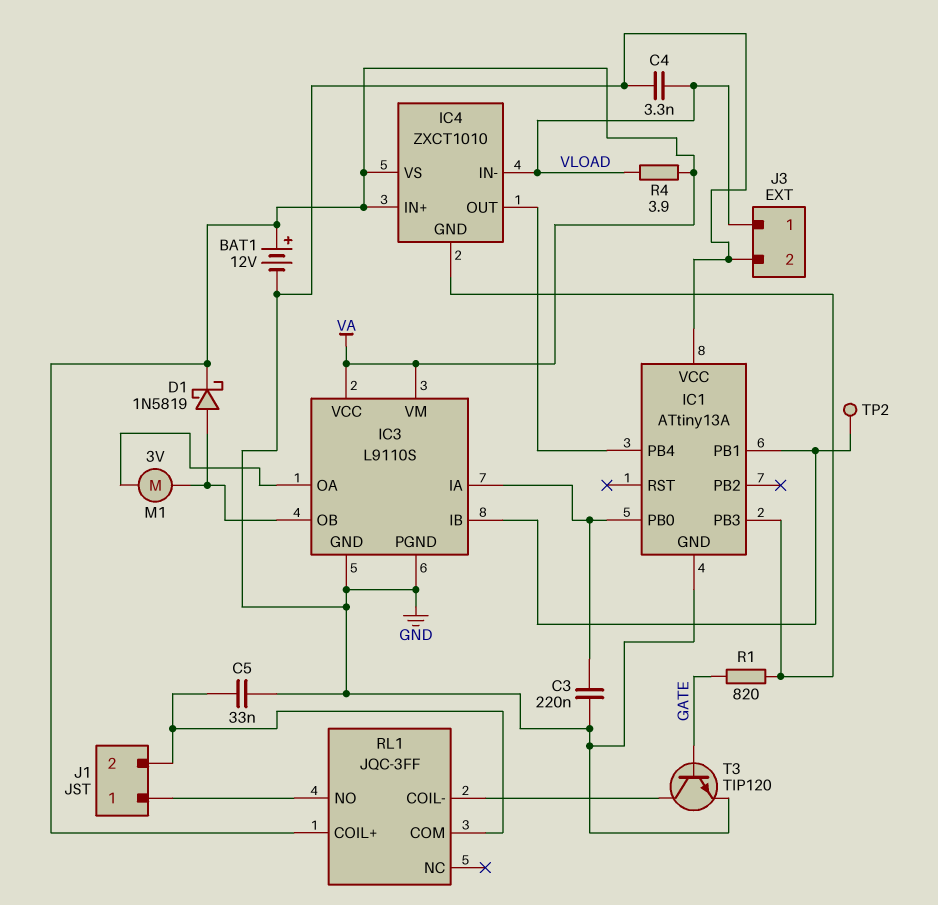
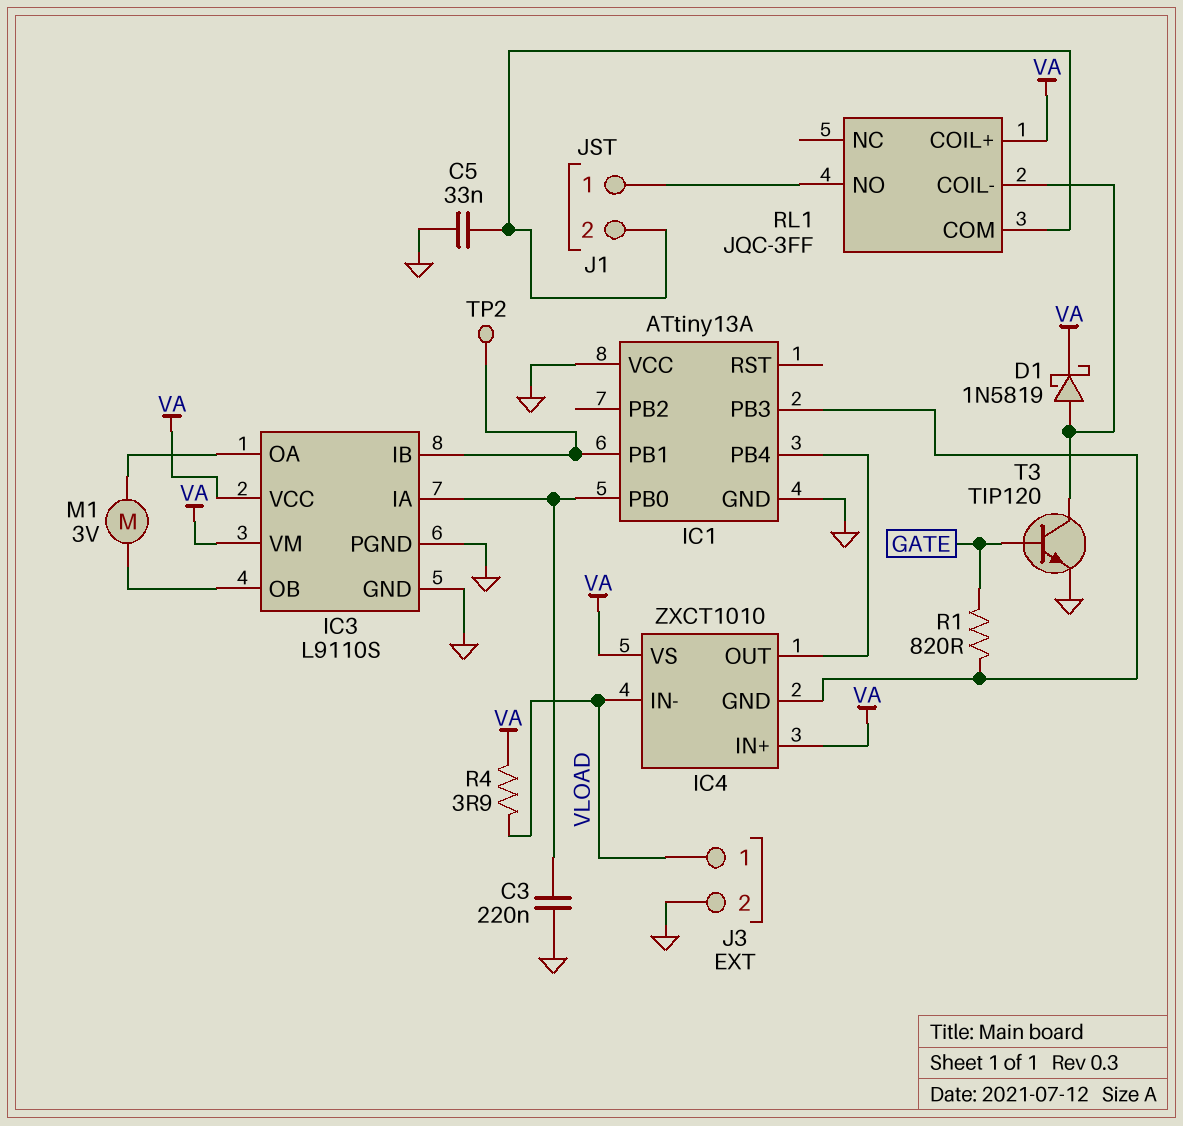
BAT1: 12V (plus VA, minus GND) -> none
C4: 3.3nF (GND, VLOAD) -> none
D1: schottky 1N5819 (A IC3/OB, K VA) -> schottky 1N5819 (A RL1/COIL-, K VA)

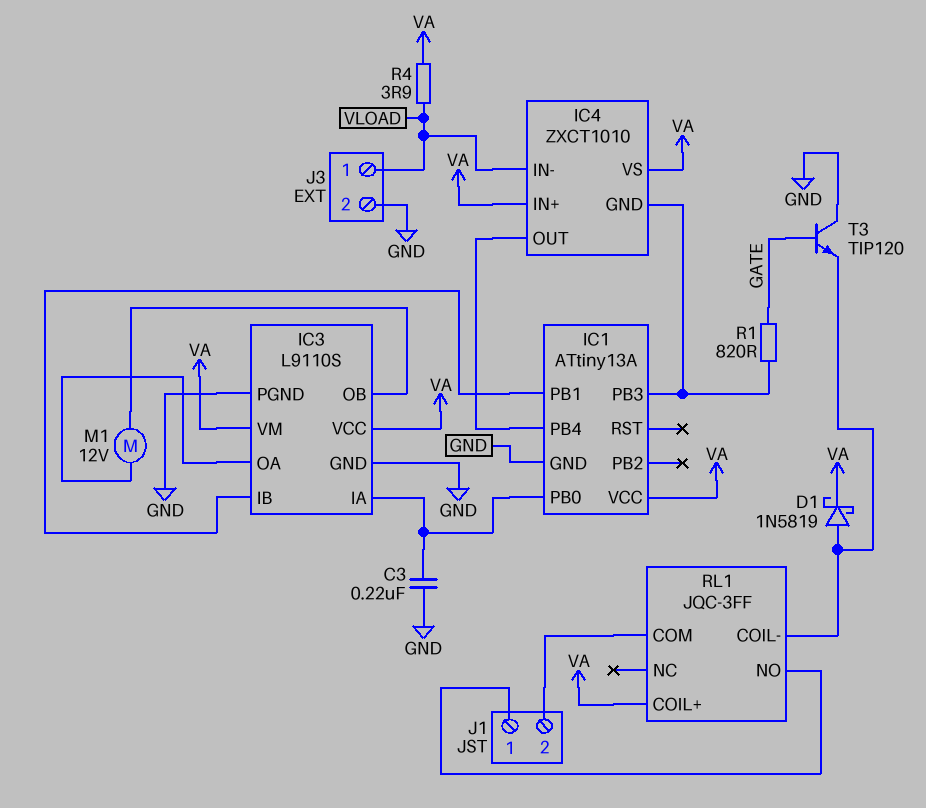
C5: 33nF (GND, J1/2) -> none
IC1 pin VCC: GND -> VA
M1: motor 3V (IC3/OA, IC3/OB) -> motor 12V (IC3/OA, IC3/OB)
T3: NPN TIP120 (B GATE, C RL1/COIL-, E GND) -> NPN TIP120 (B GATE, C GND, E RL1/COIL-)
TP2: test point (IC1/PB1) -> none

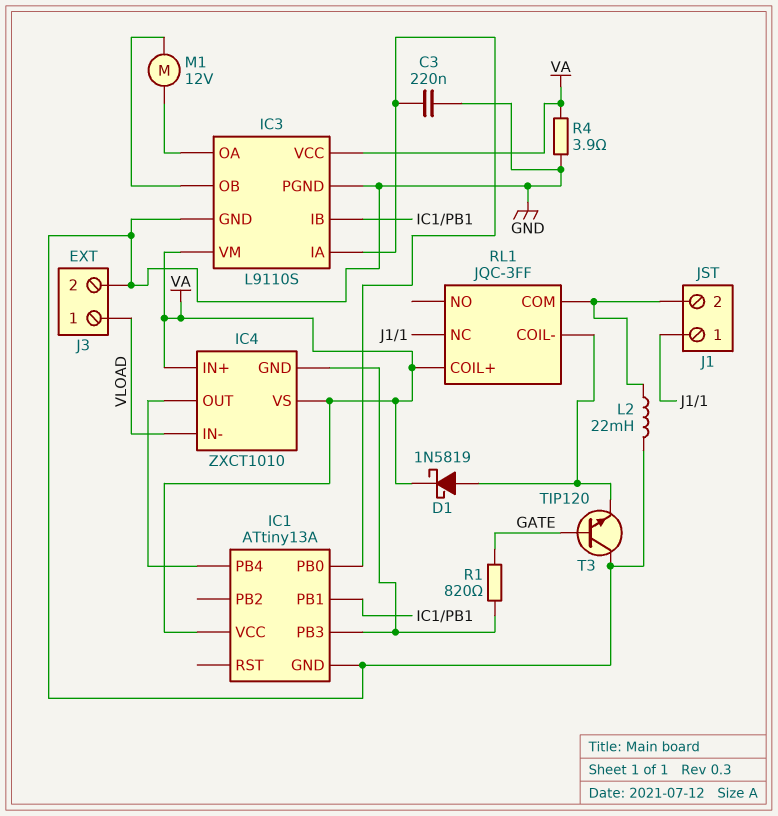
L2: none -> 22mH (GND, J1/2)
R4: 3.9 (VA, VLOAD) -> 3.9 (GND, VA)
RL1 pin NC: none -> J1/1
RL1 pin NO: J1/1 -> none

